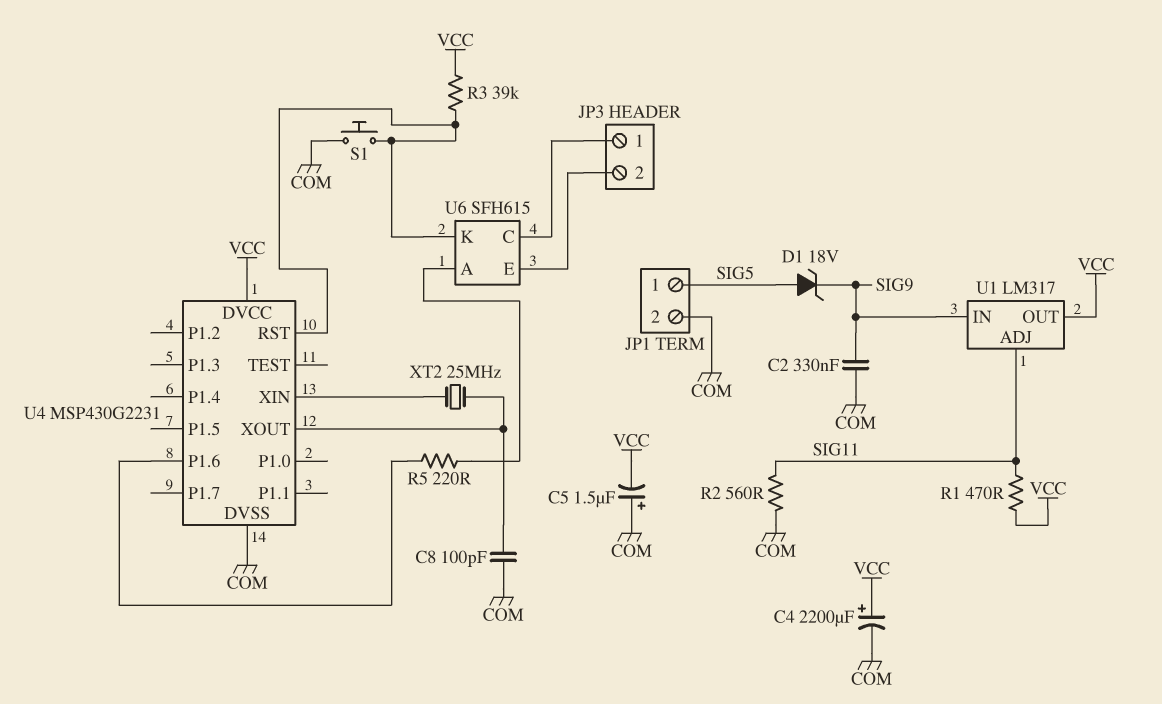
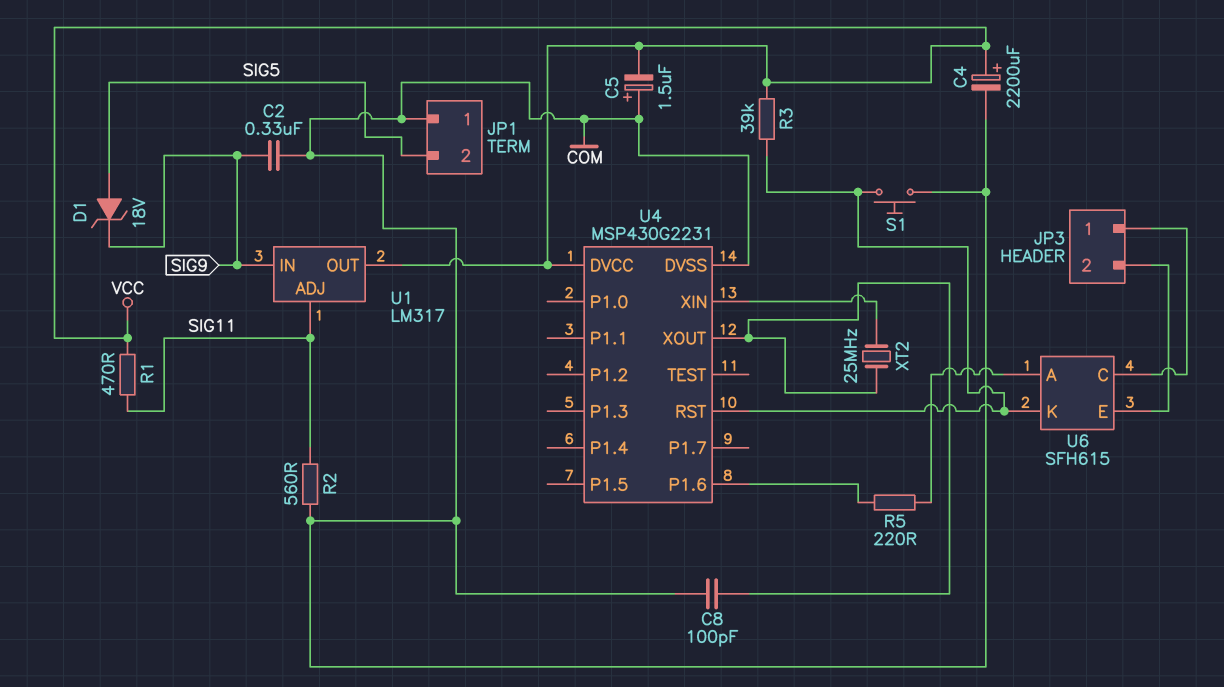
JP1 pin 1: SIG5 -> COM
JP1 pin 2: COM -> SIG5

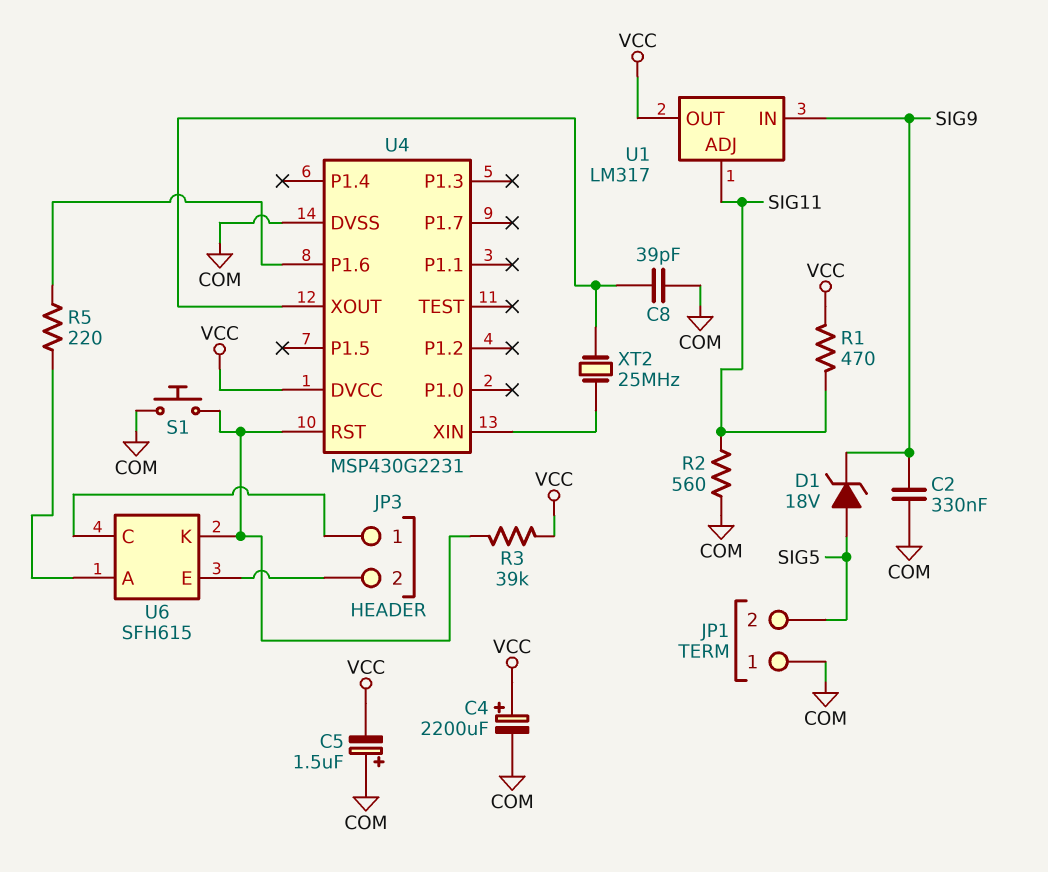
C8: 100pF (COM, U4/XOUT) -> 39pF (COM, U4/XOUT)

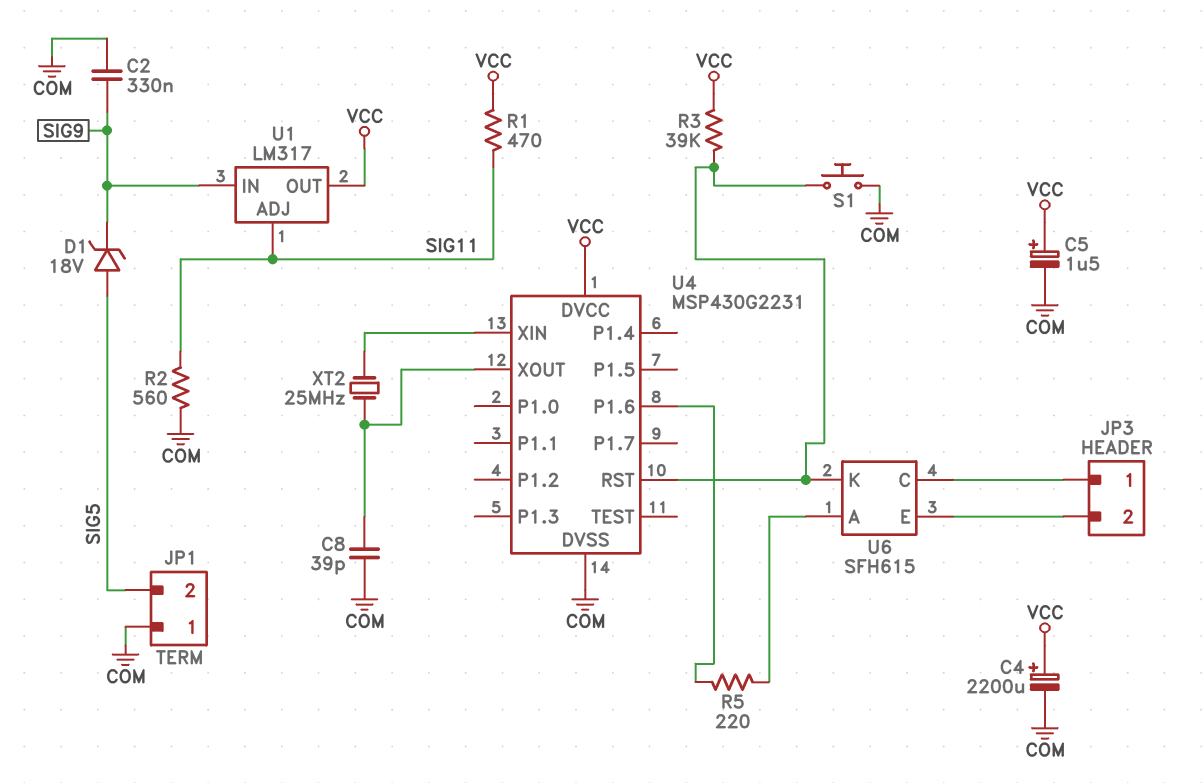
C5: 1.5uF (plus COM, minus VCC) -> 1.5uF (plus VCC, minus COM)

